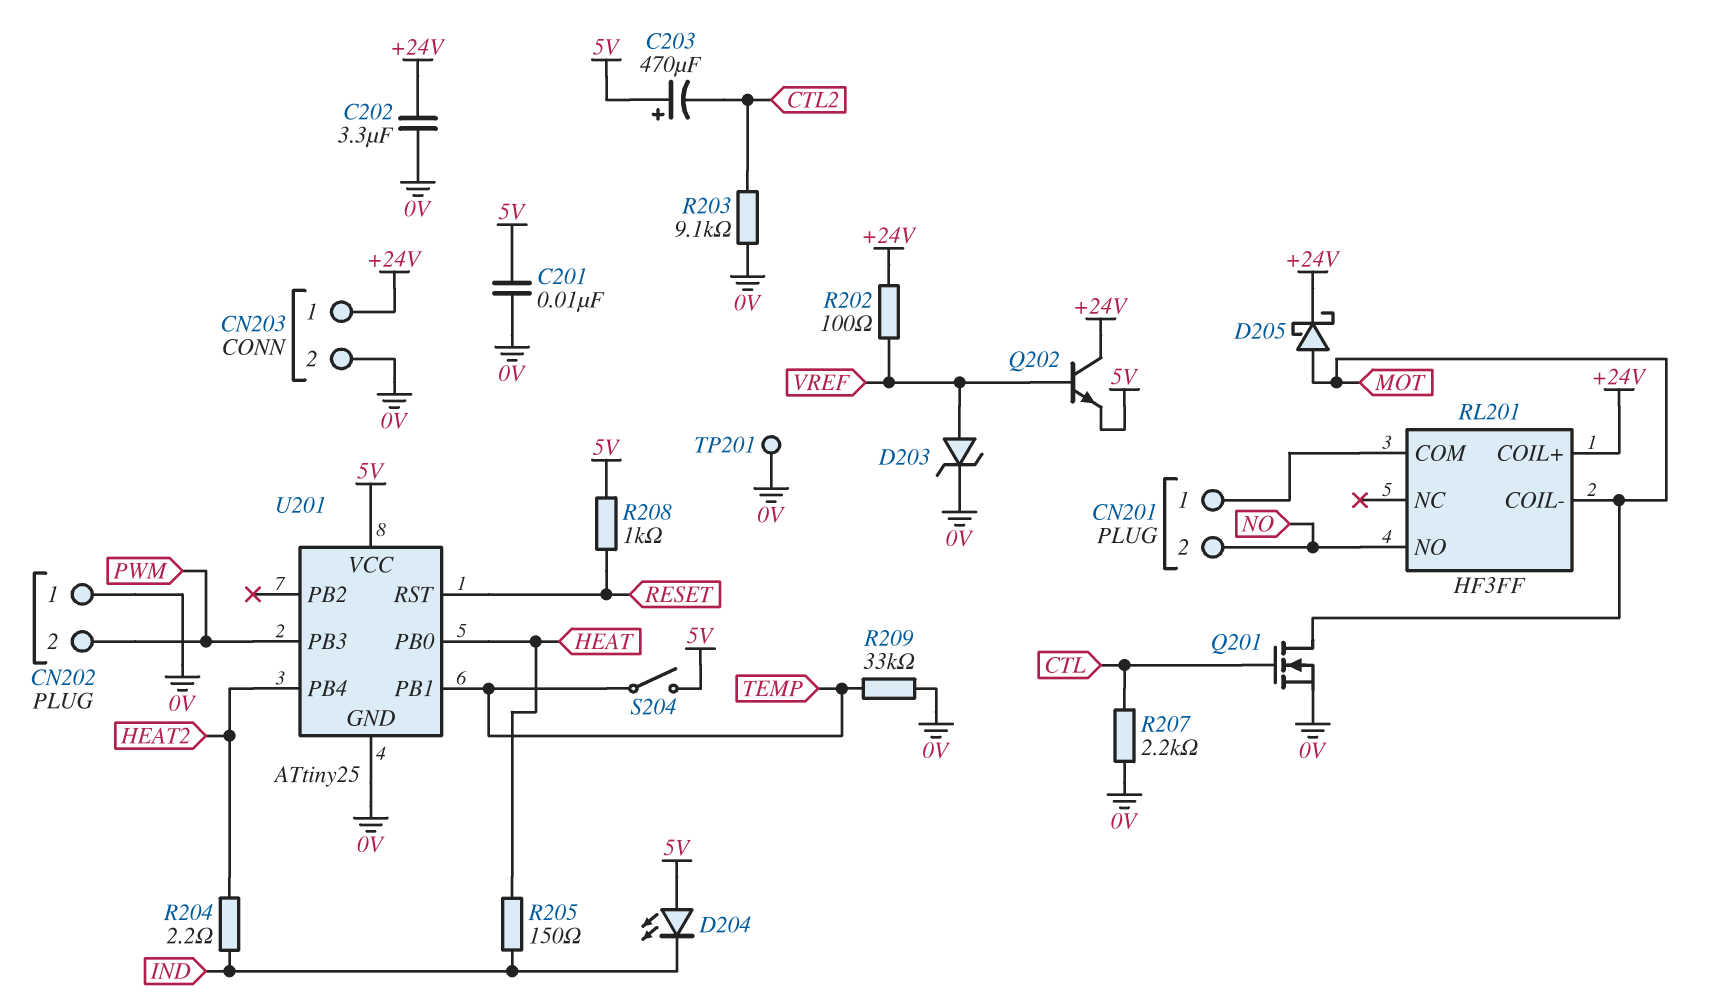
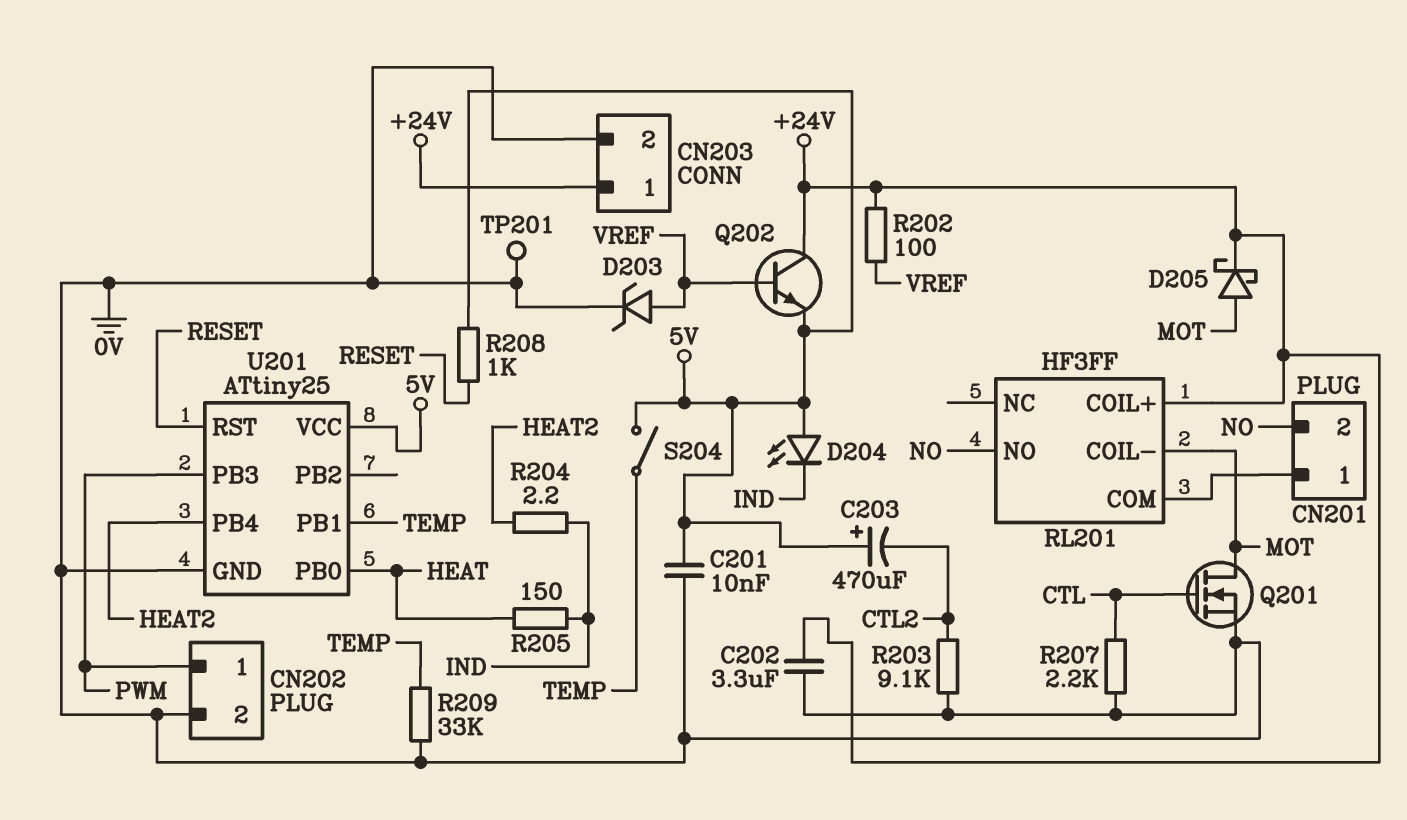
CN202 pin 1: 0V -> PWM
CN202 pin 2: PWM -> 0V

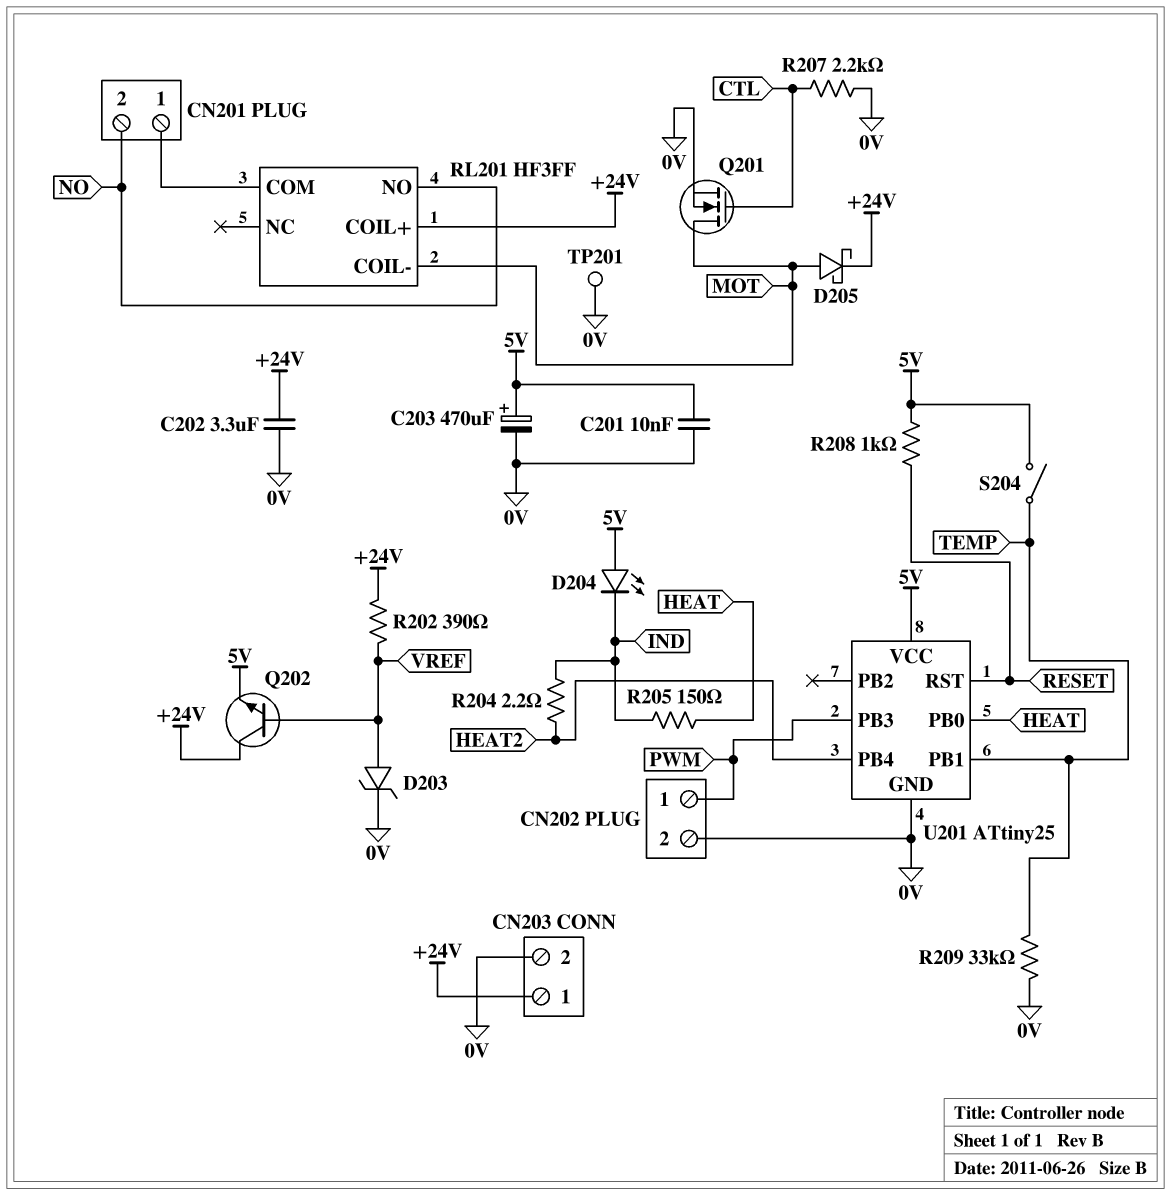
C203: 470uF (plus 5V, minus CTL2) -> 470uF (plus 5V, minus 0V)
R202: 100 (+24V, VREF) -> 390 (+24V, VREF)
R203: 9.1k (0V, CTL2) -> none

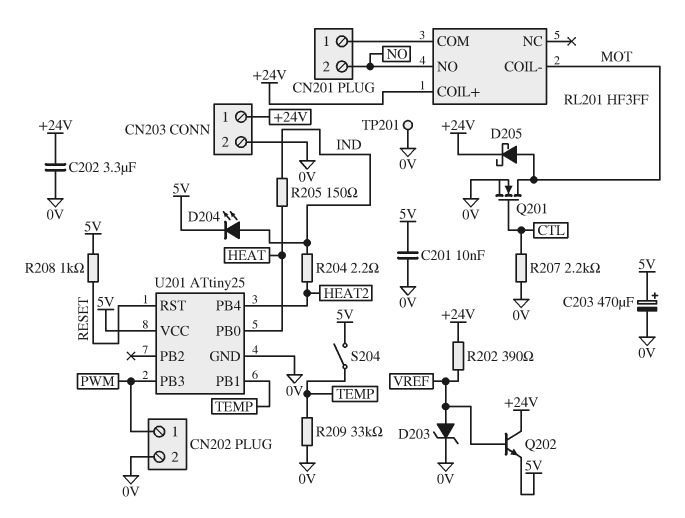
D204: LED (A 5V, K IND) -> LED (A IND, K 5V)

